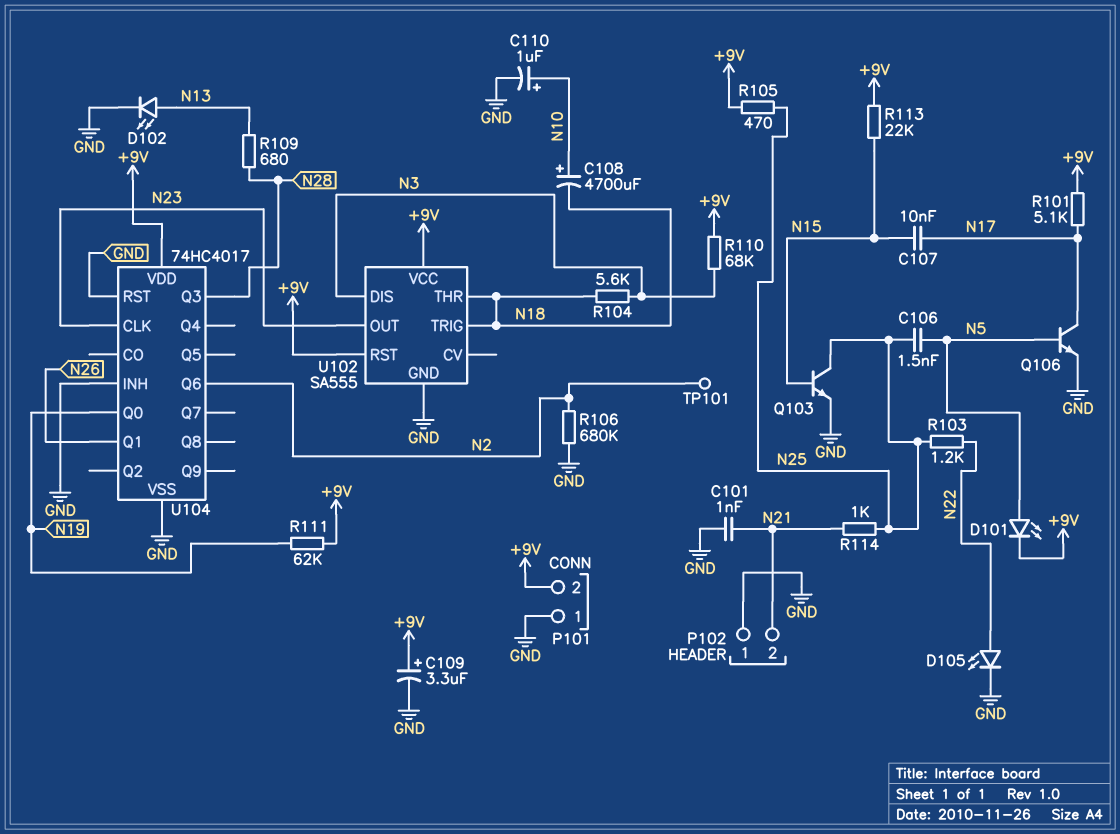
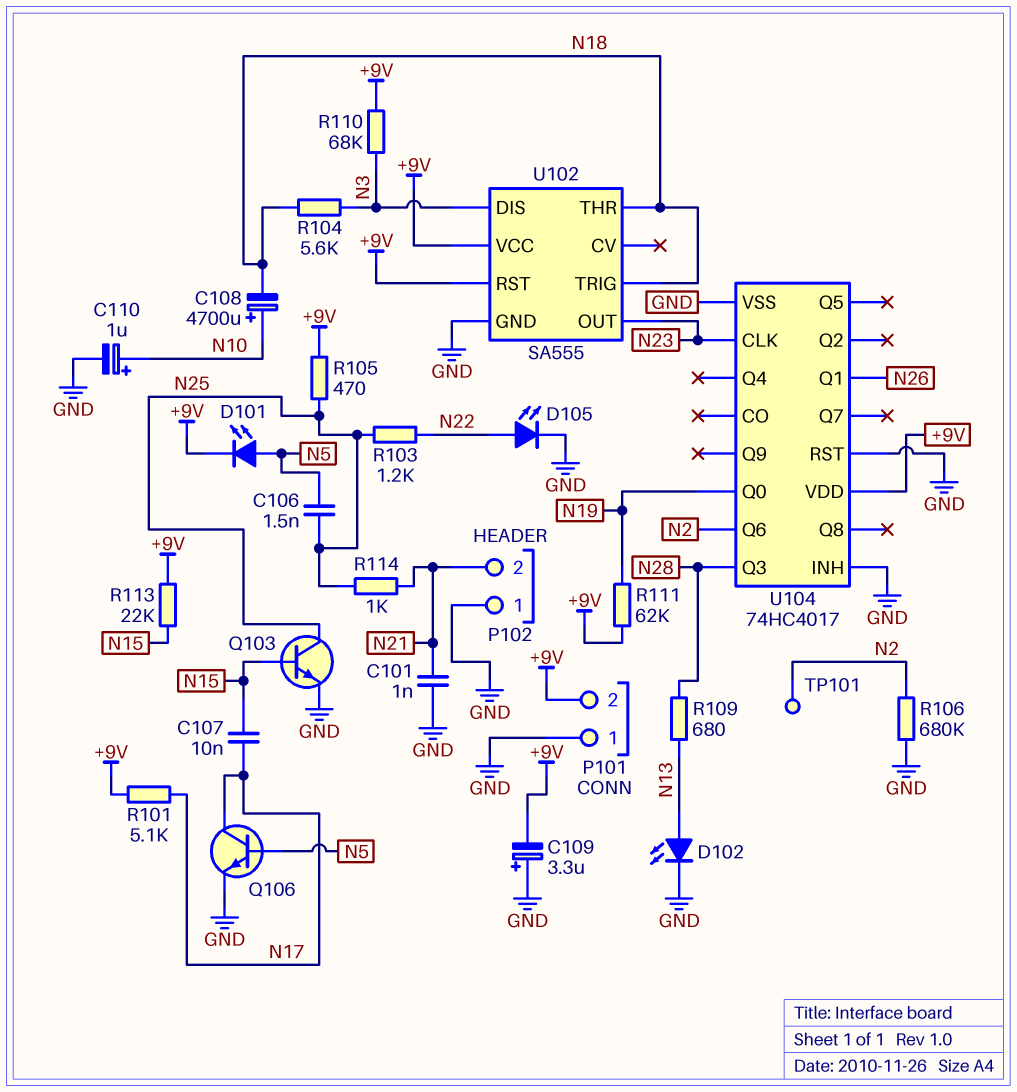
C109: 3.3uF (plus +9V, minus GND) -> 3.3uF (plus GND, minus +9V)

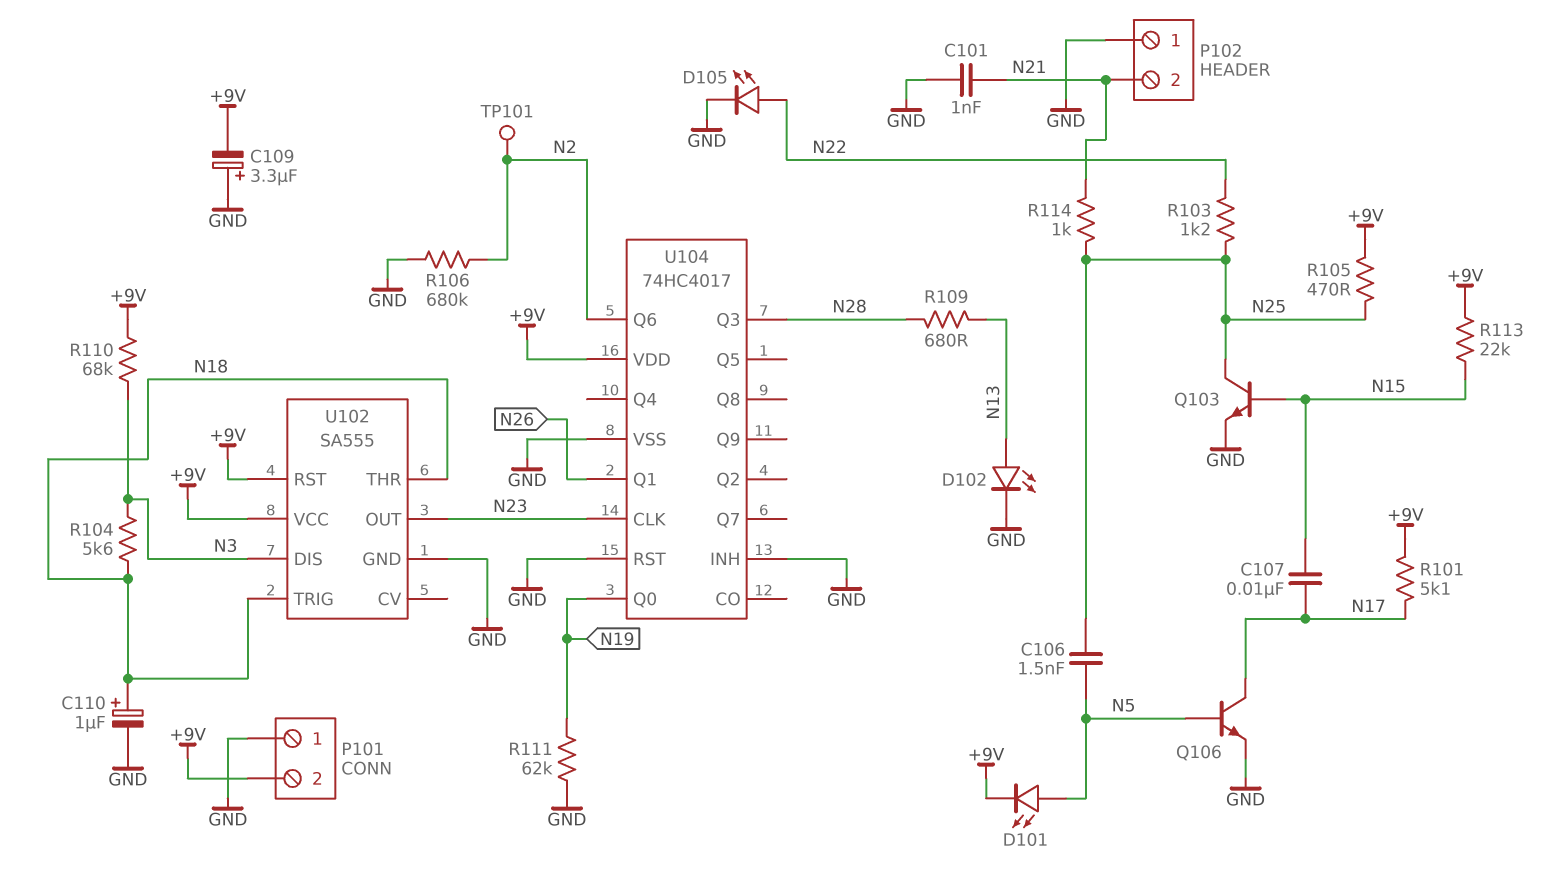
C108: 4700uF (plus N10, minus N18) -> none
C110: 1uF (plus N10, minus GND) -> 1uF (plus N18, minus GND)
R111: 62k (+9V, N19) -> 62k (GND, N19)

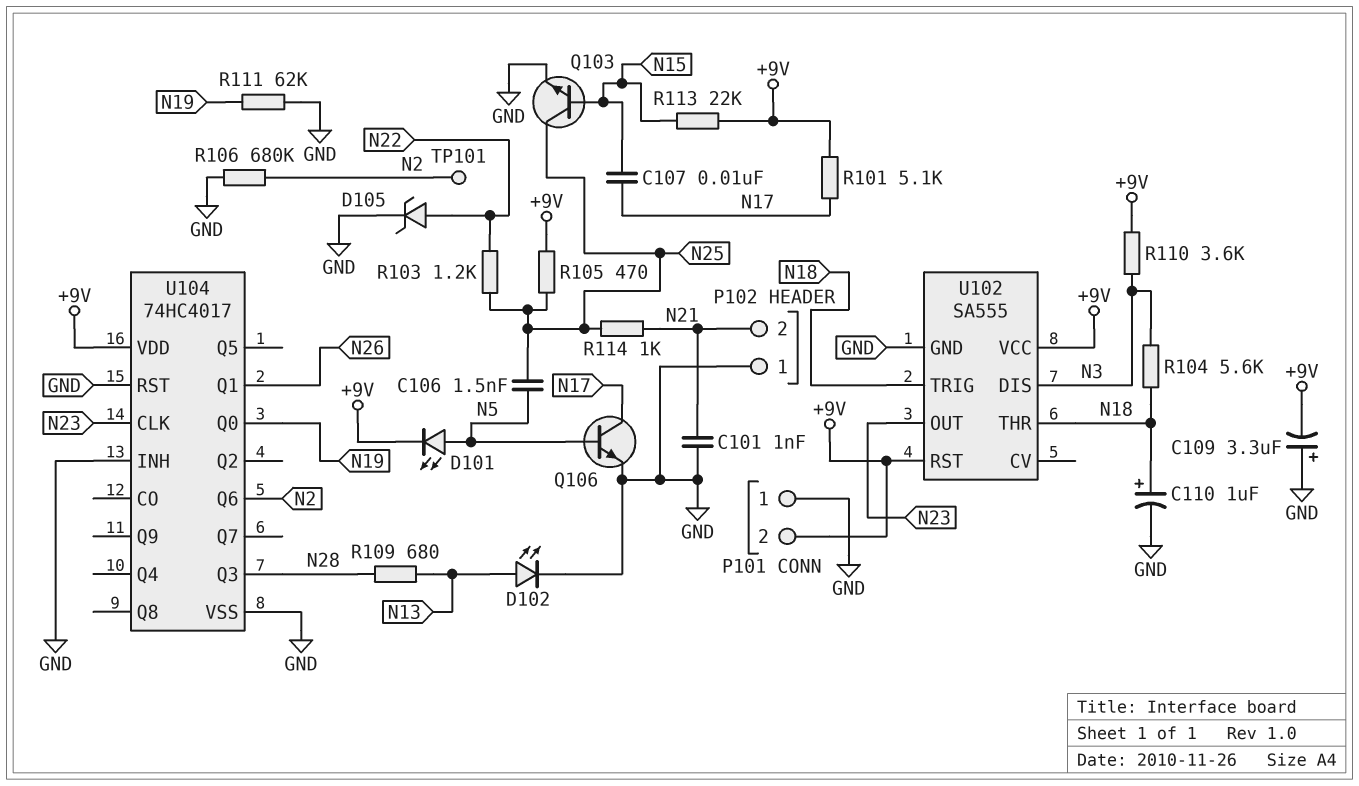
D105: LED (A N22, K GND) -> zener (A N22, K GND)
R110: 68k (+9V, N3) -> 3.6k (+9V, N3)

